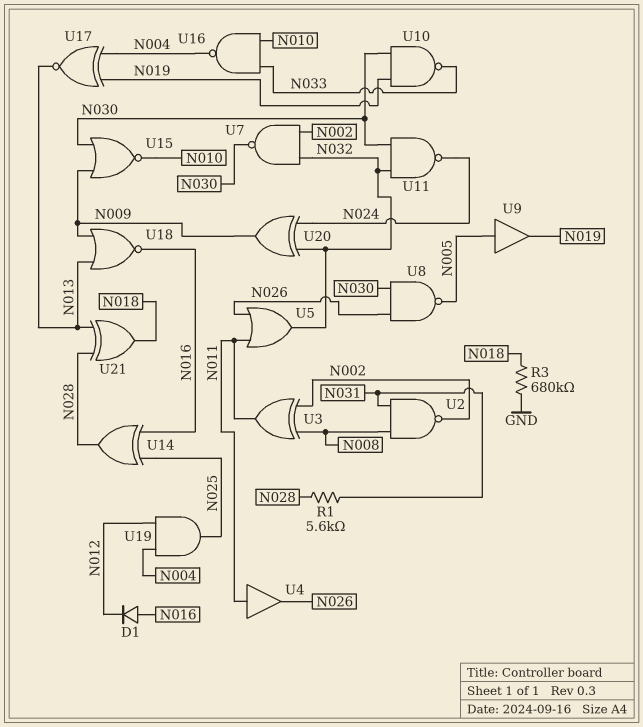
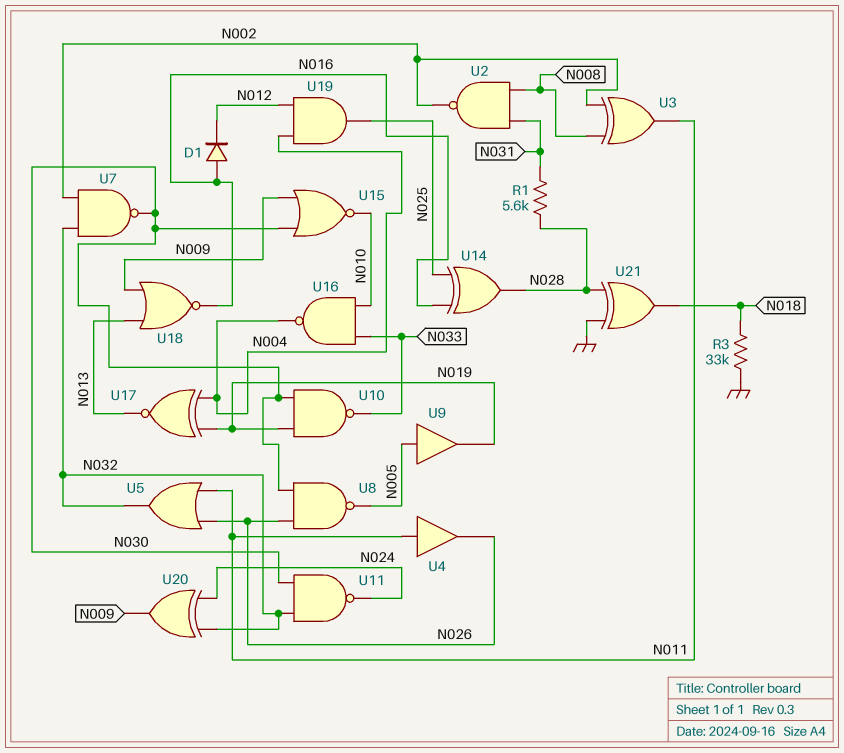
R3: 680k (GND, N018) -> 33k (GND, N018)
U21: XOR (in N013, in N028, out N018) -> XOR (in GND, in N028, out N018)

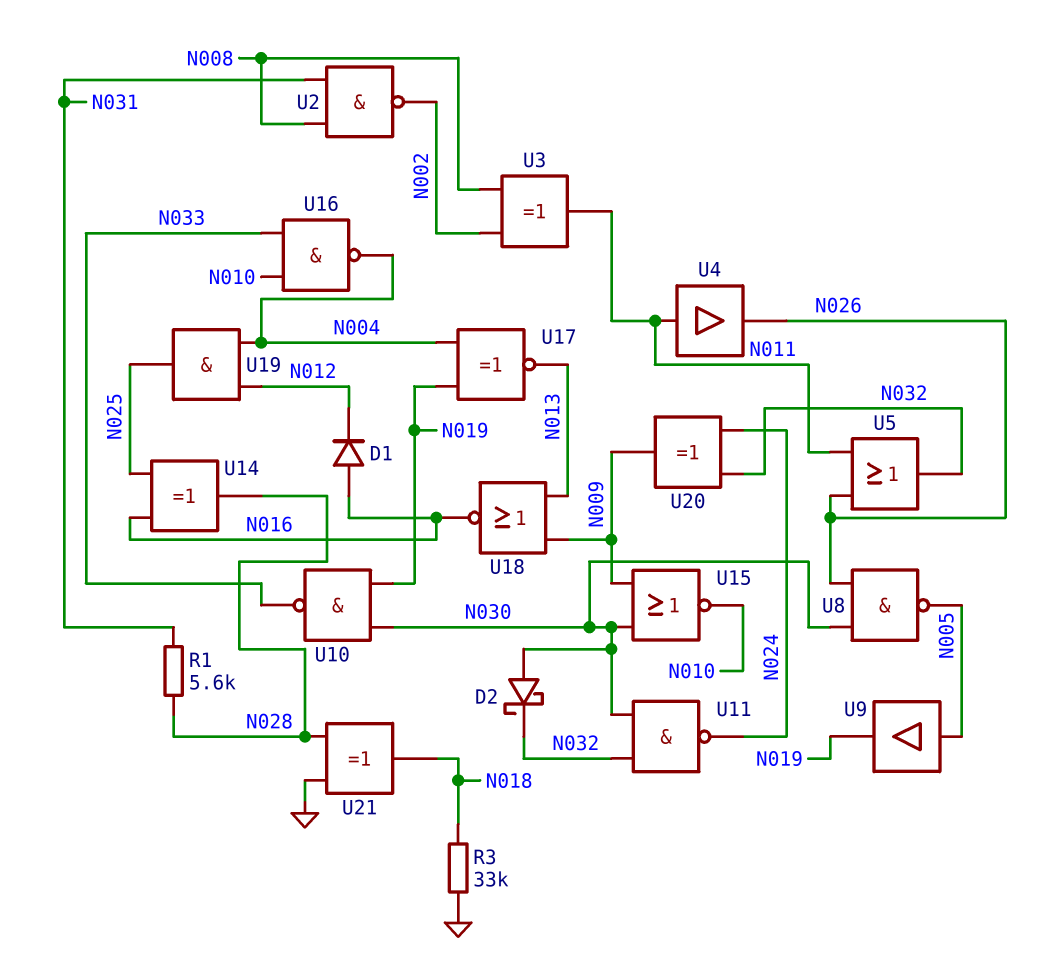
D2: none -> schottky (A N030, K N032)
U7: NAND (in N002, in N032, out N030) -> none

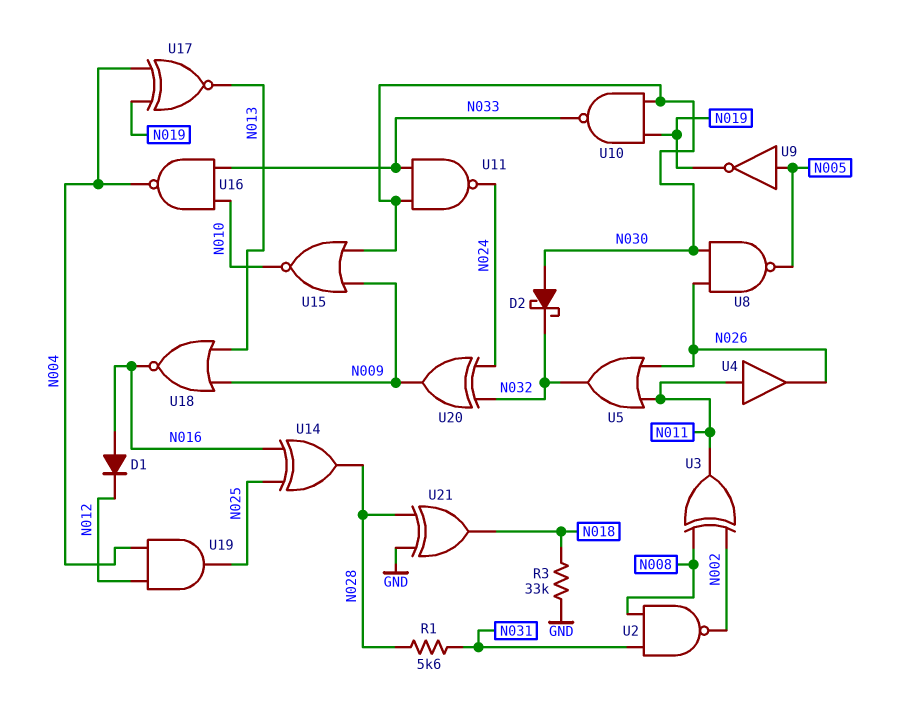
U9: buffer (in N005, out N019) -> NOT (in N005, out N019)
U11: NAND (in N030, in N032, out N024) -> NAND (in N030, in N033, out N024)

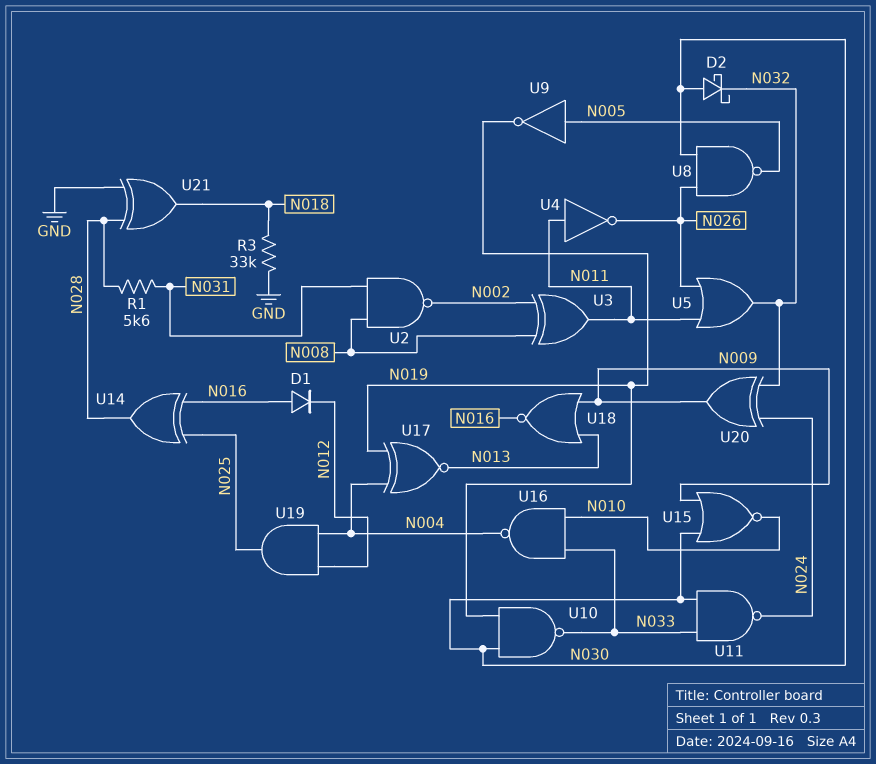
U4: buffer (in N011, out N026) -> NOT (in N011, out N026)

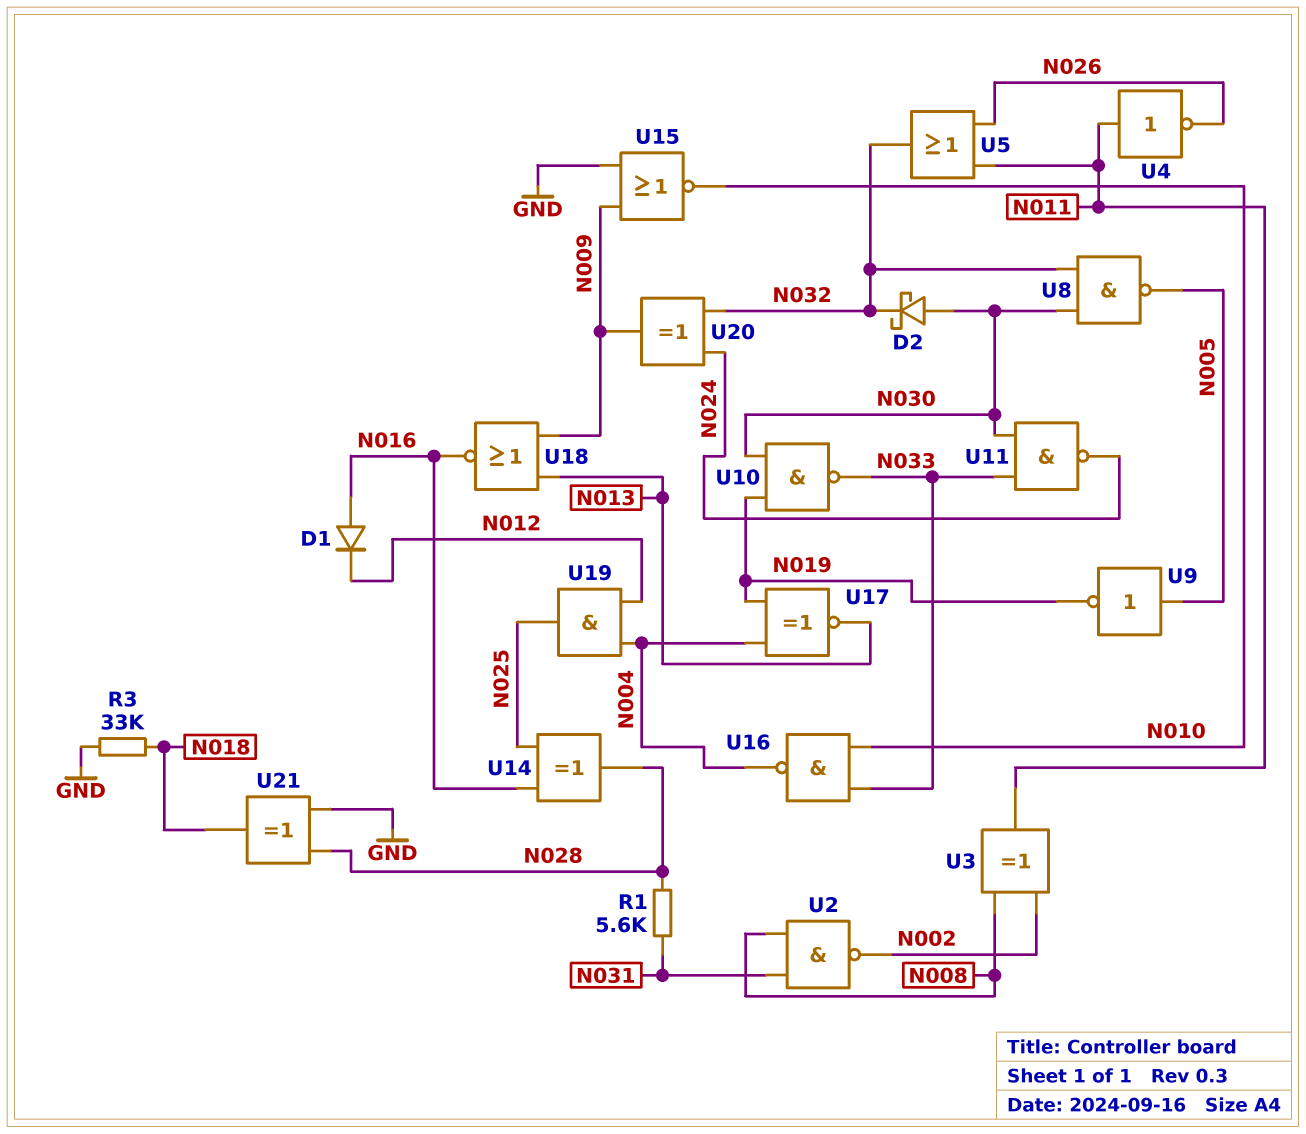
U8: NAND (in N026, in N030, out N005) -> NAND (in N030, in N032, out N005)
U15: NOR (in N009, in N030, out N010) -> NOR (in GND, in N009, out N010)

